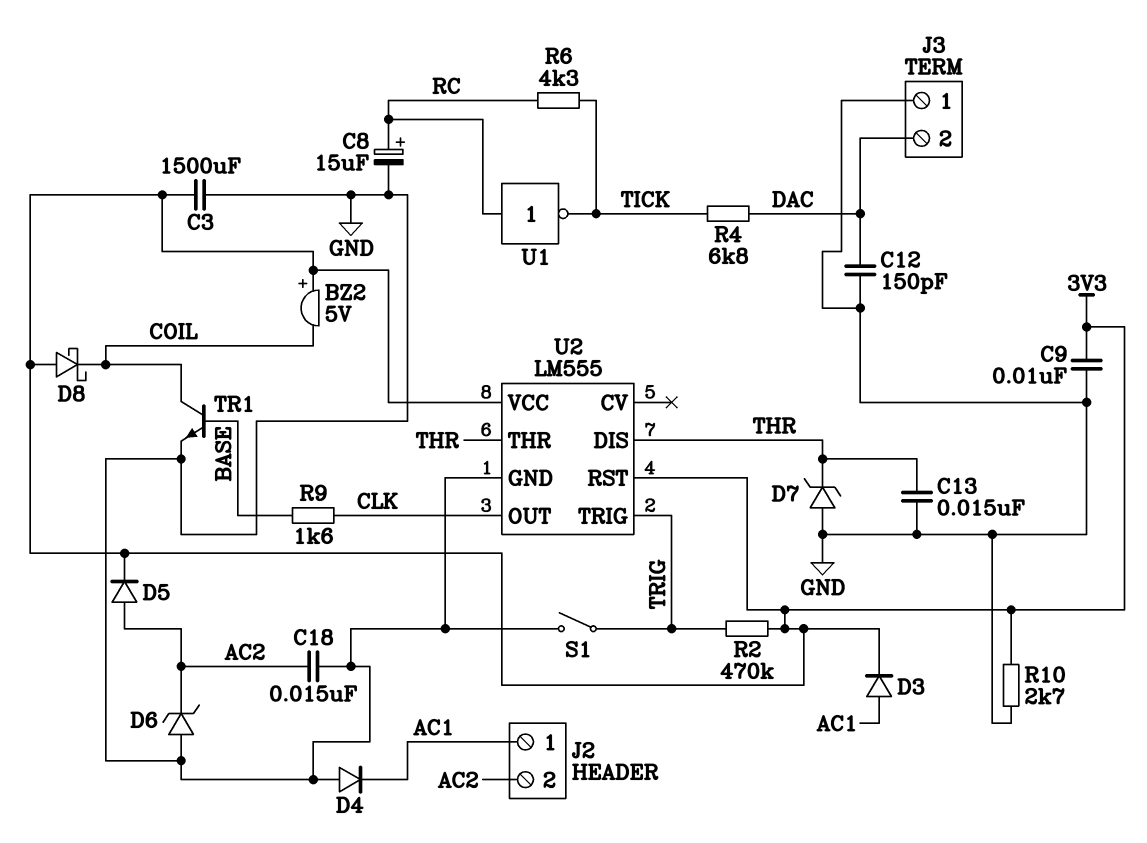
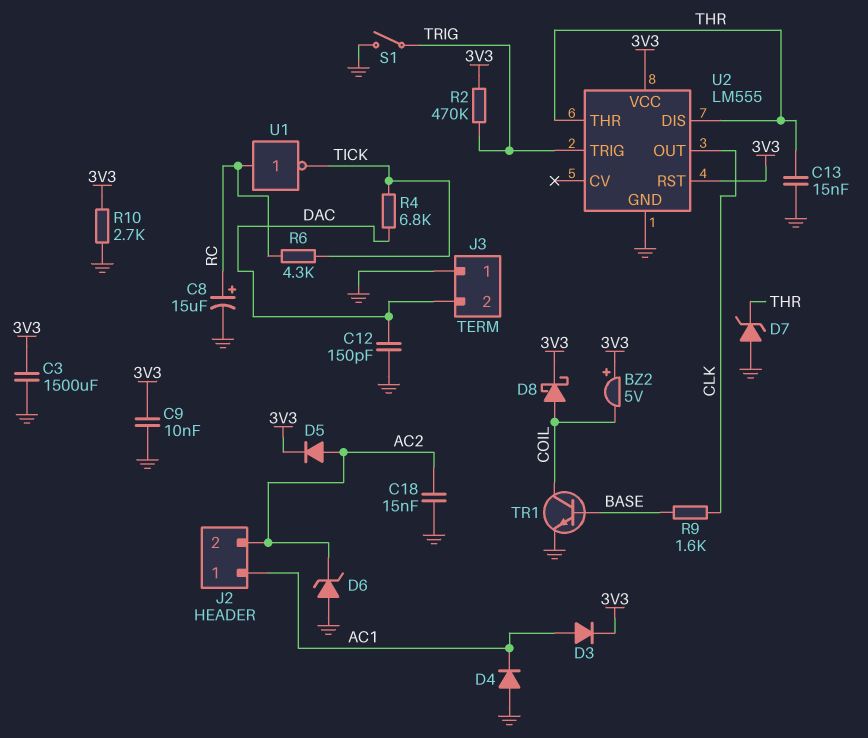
D8: schottky (A 3V3, K COIL) -> schottky (A COIL, K 3V3)

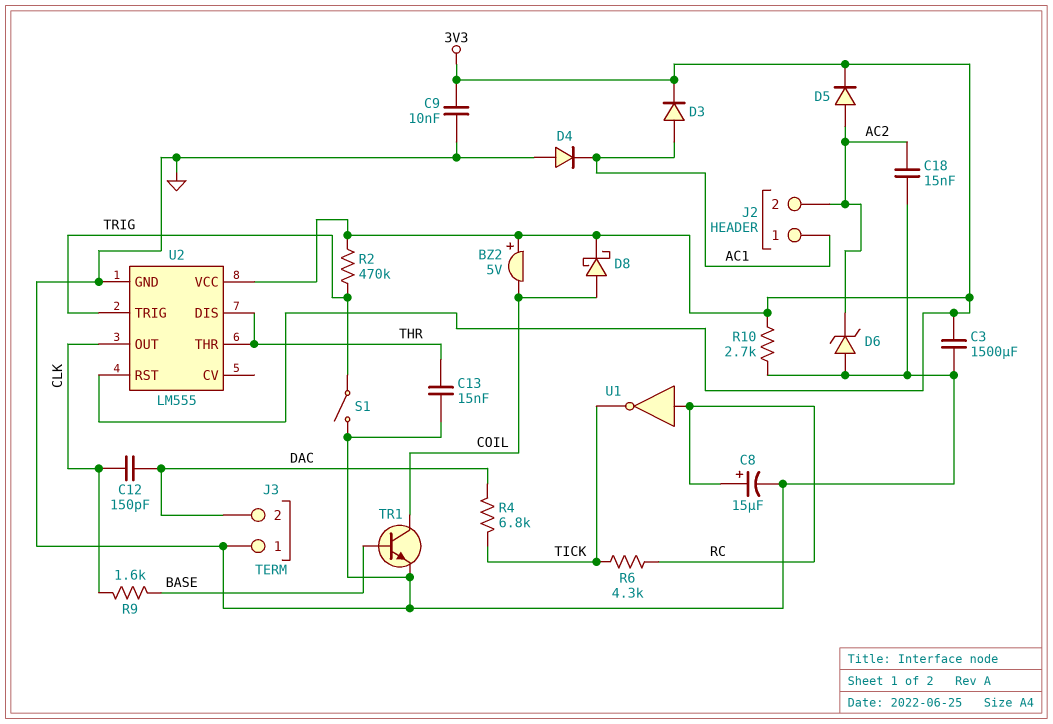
C12: 150pF (DAC, GND) -> 150pF (CLK, DAC)
D7: zener (A GND, K THR) -> none

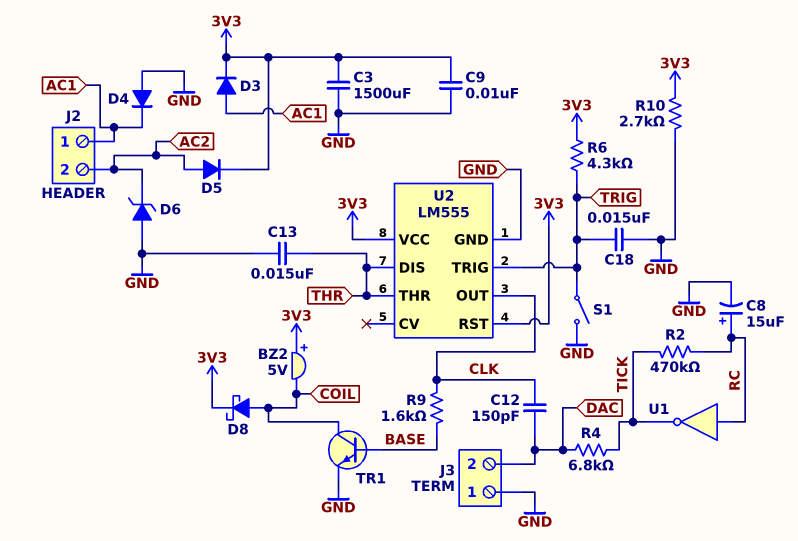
C18: 15nF (AC2, GND) -> 15nF (GND, TRIG)
R2: 470k (3V3, TRIG) -> 470k (RC, TICK)
R6: 4.3k (RC, TICK) -> 4.3k (3V3, TRIG)

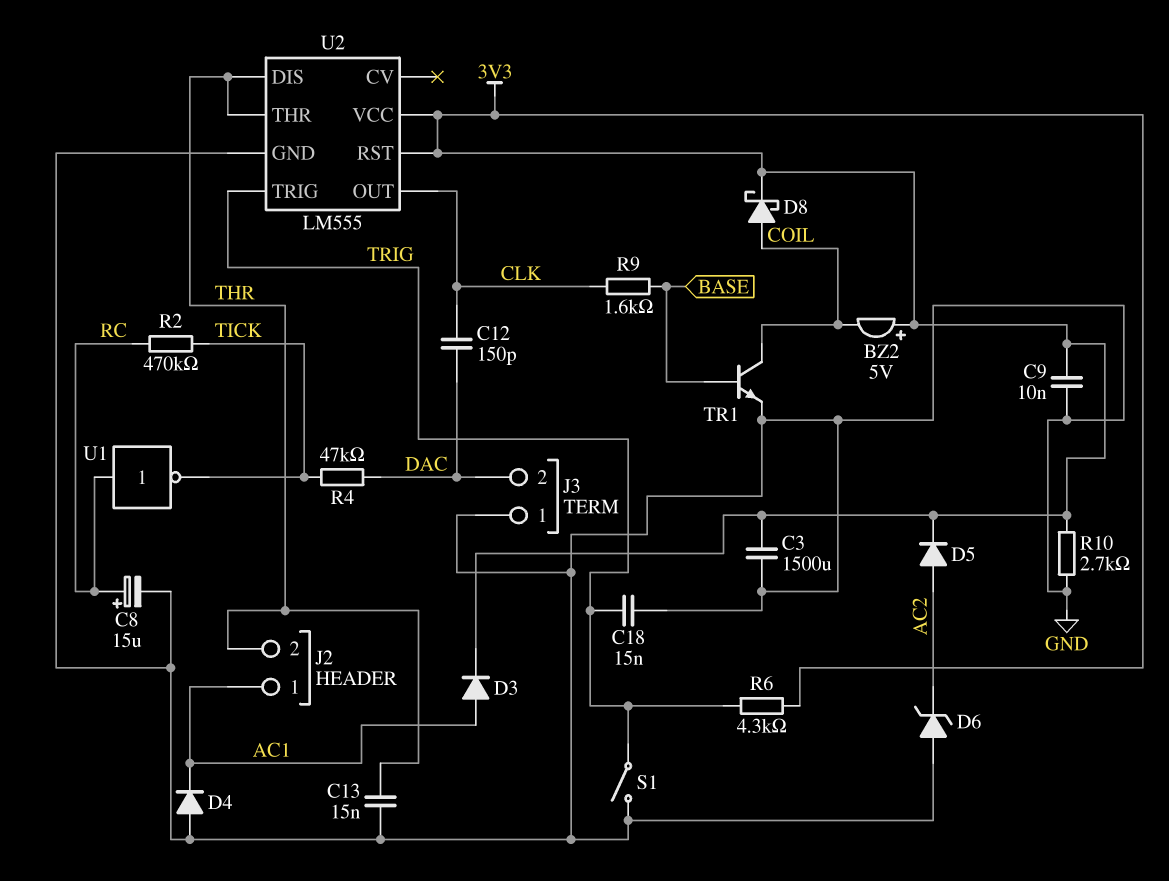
J2 pin 2: AC2 -> THR
R4: 6.8k (DAC, TICK) -> 47k (DAC, TICK)

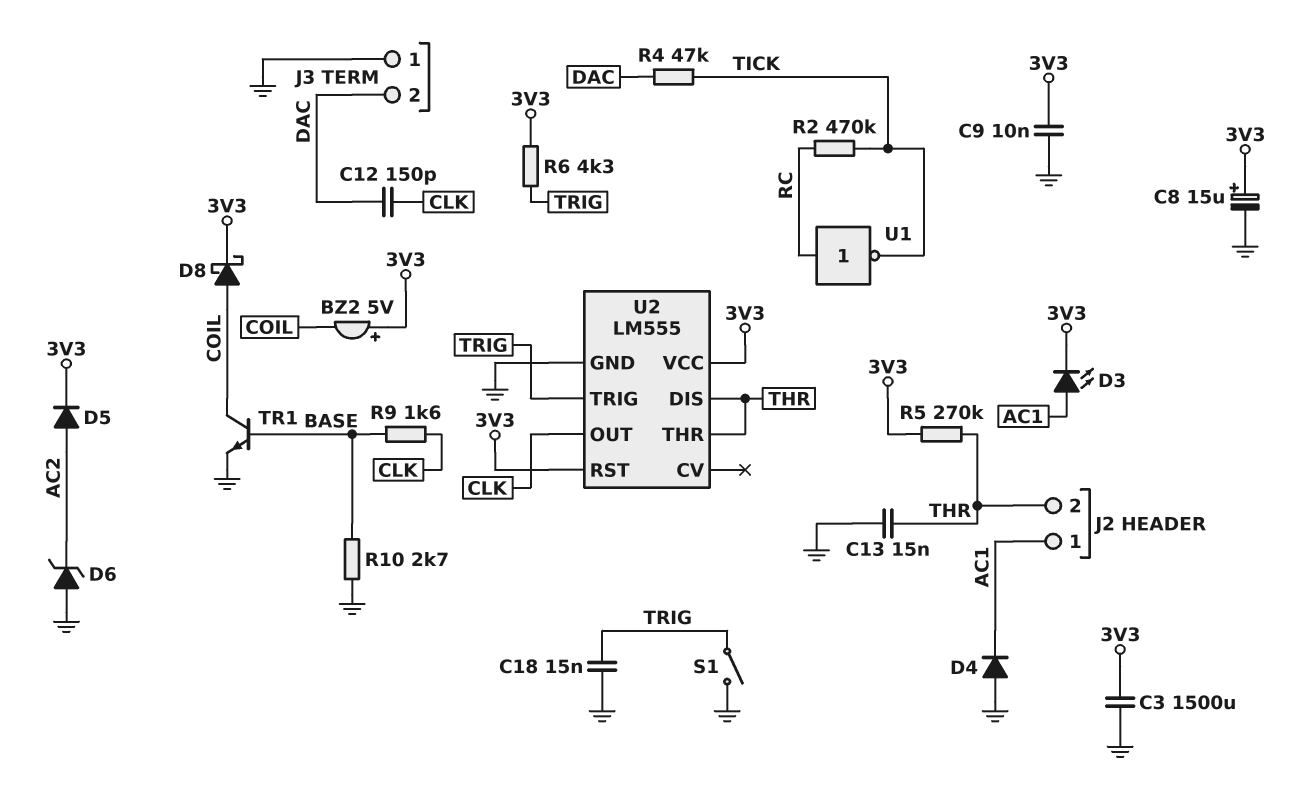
C8: 15uF (plus RC, minus GND) -> 15uF (plus 3V3, minus GND)
D3: diode (A AC1, K 3V3) -> LED (A AC1, K 3V3)
R5: none -> 270k (3V3, THR)
R10: 2.7k (3V3, GND) -> 2.7k (BASE, GND)

